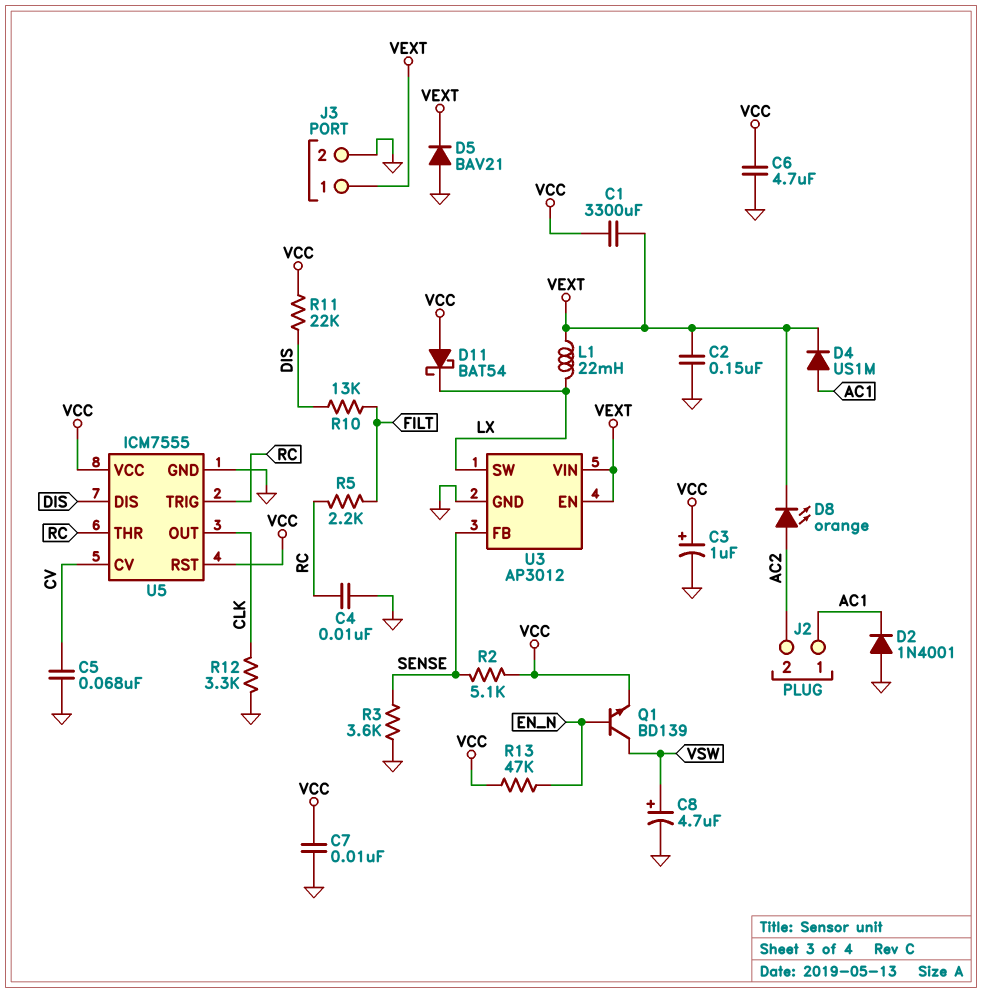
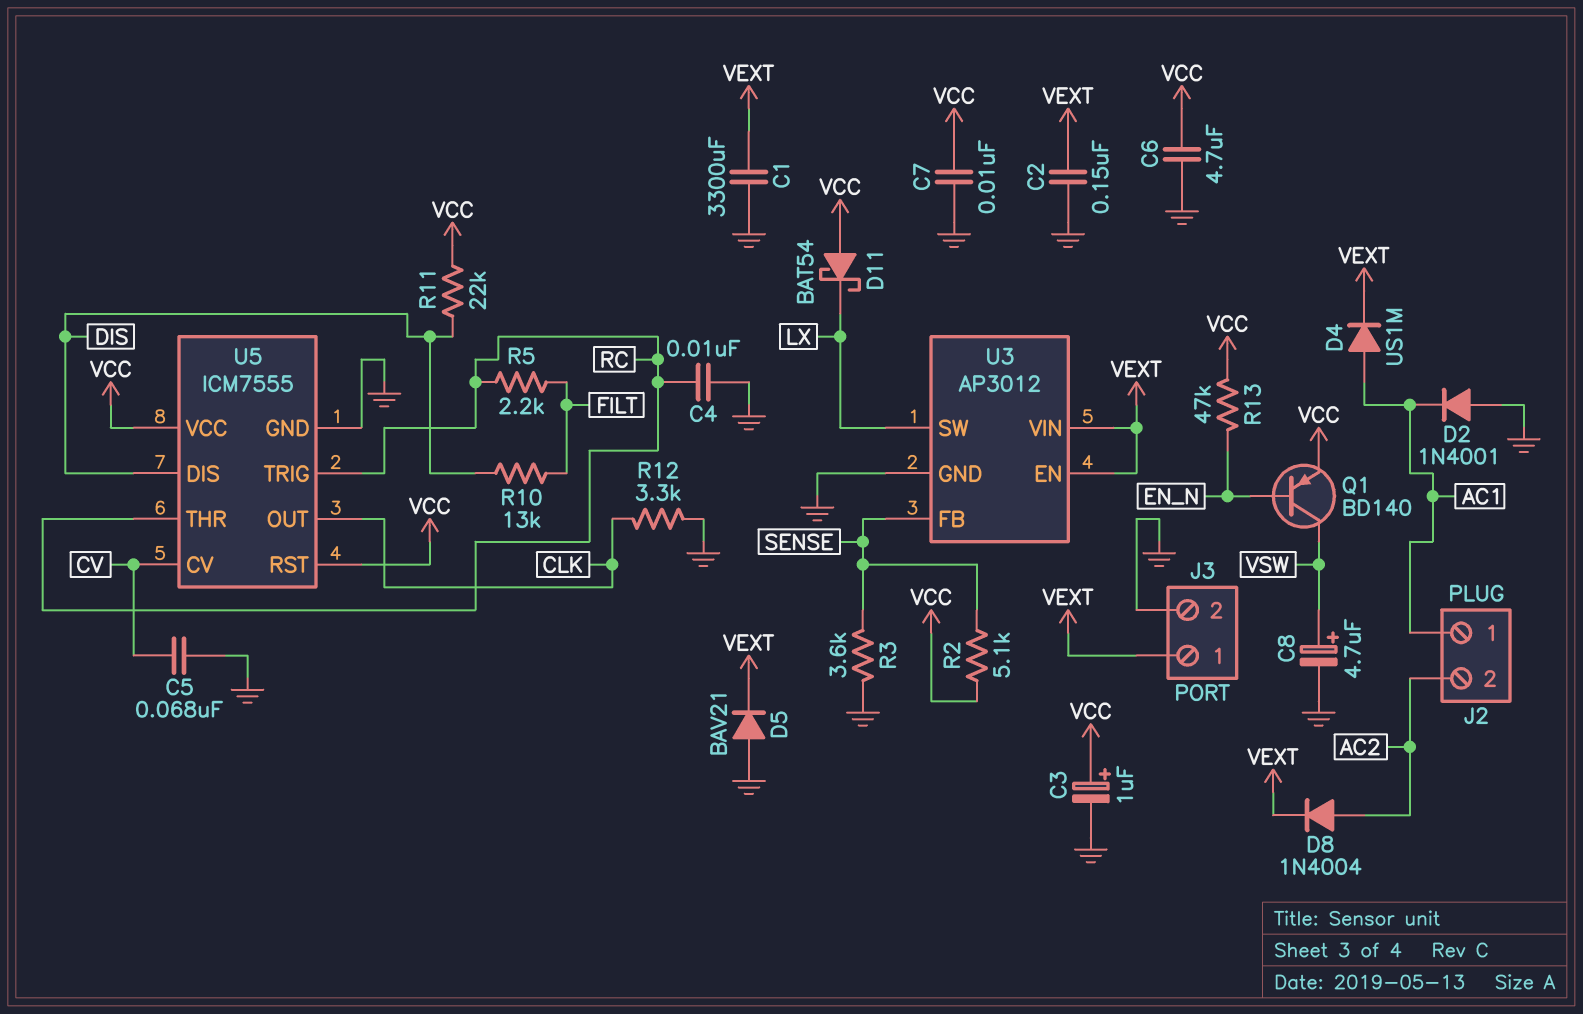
C1: 3300uF (VCC, VEXT) -> 3300uF (GND, VEXT)
D8: LED orange (A AC2, K VEXT) -> diode 1N4004 (A AC2, K VEXT)
L1: 22mH (LX, VEXT) -> none
Q1: NPN BD139 (B EN_N, C VSW, E VCC) -> PNP BD140 (B EN_N, C VSW, E VCC)

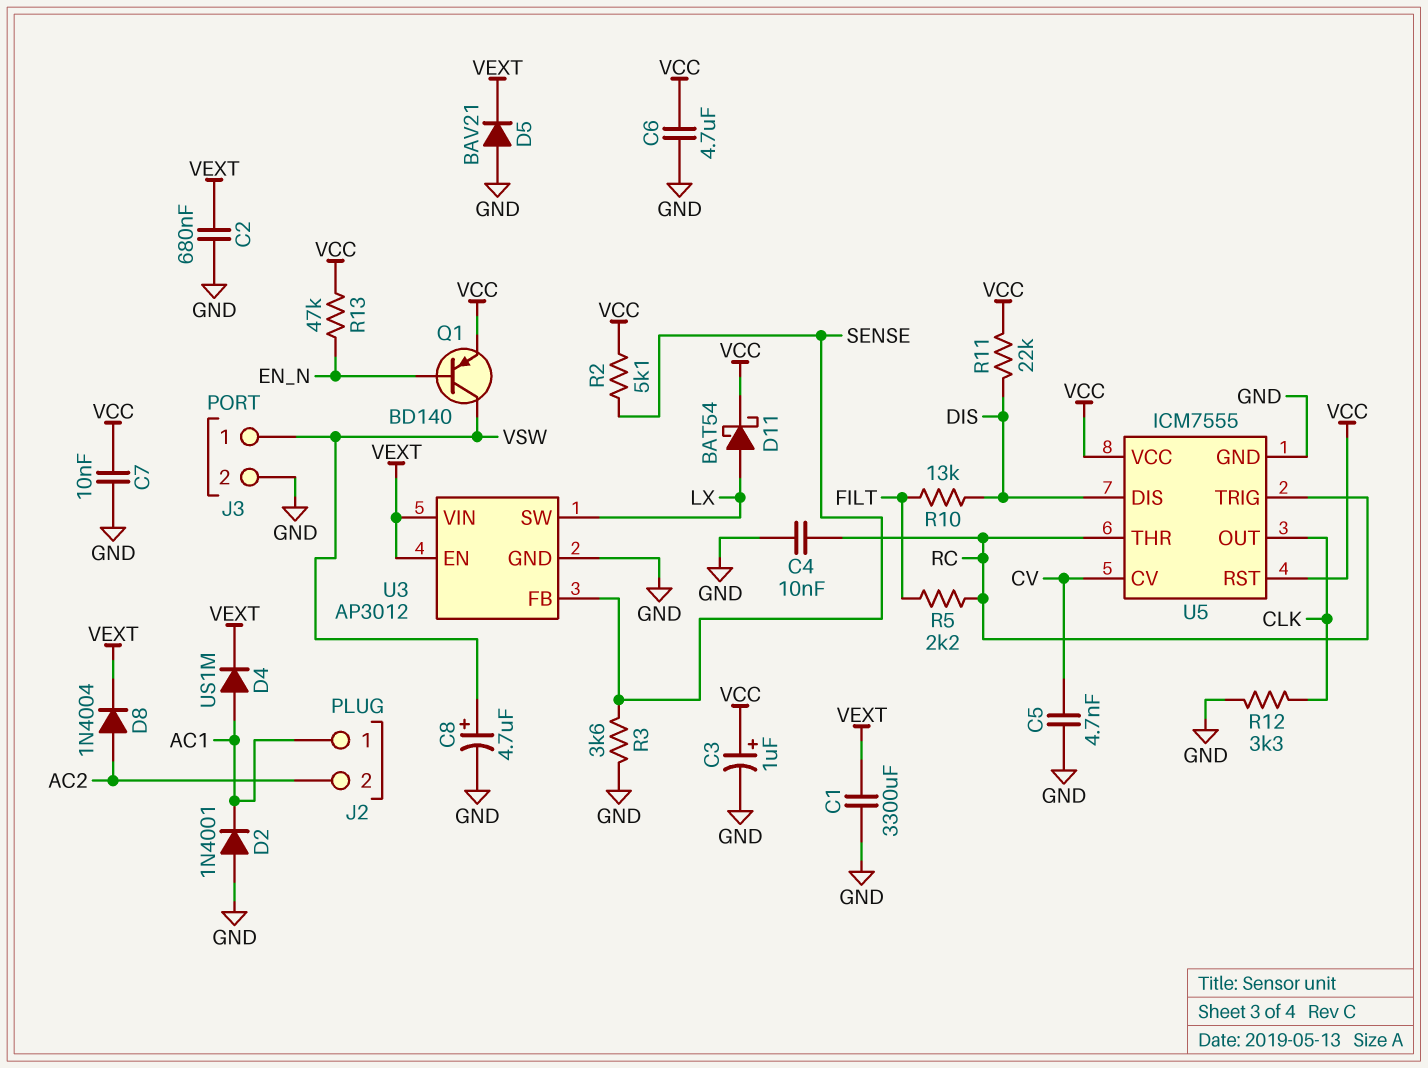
C2: 150nF (GND, VEXT) -> 680nF (GND, VEXT)
C5: 68nF (CV, GND) -> 4.7nF (CV, GND)
D11: schottky BAT54 (A VCC, K LX) -> schottky BAT54 (A LX, K VCC)
J3 pin 1: VEXT -> VSW

